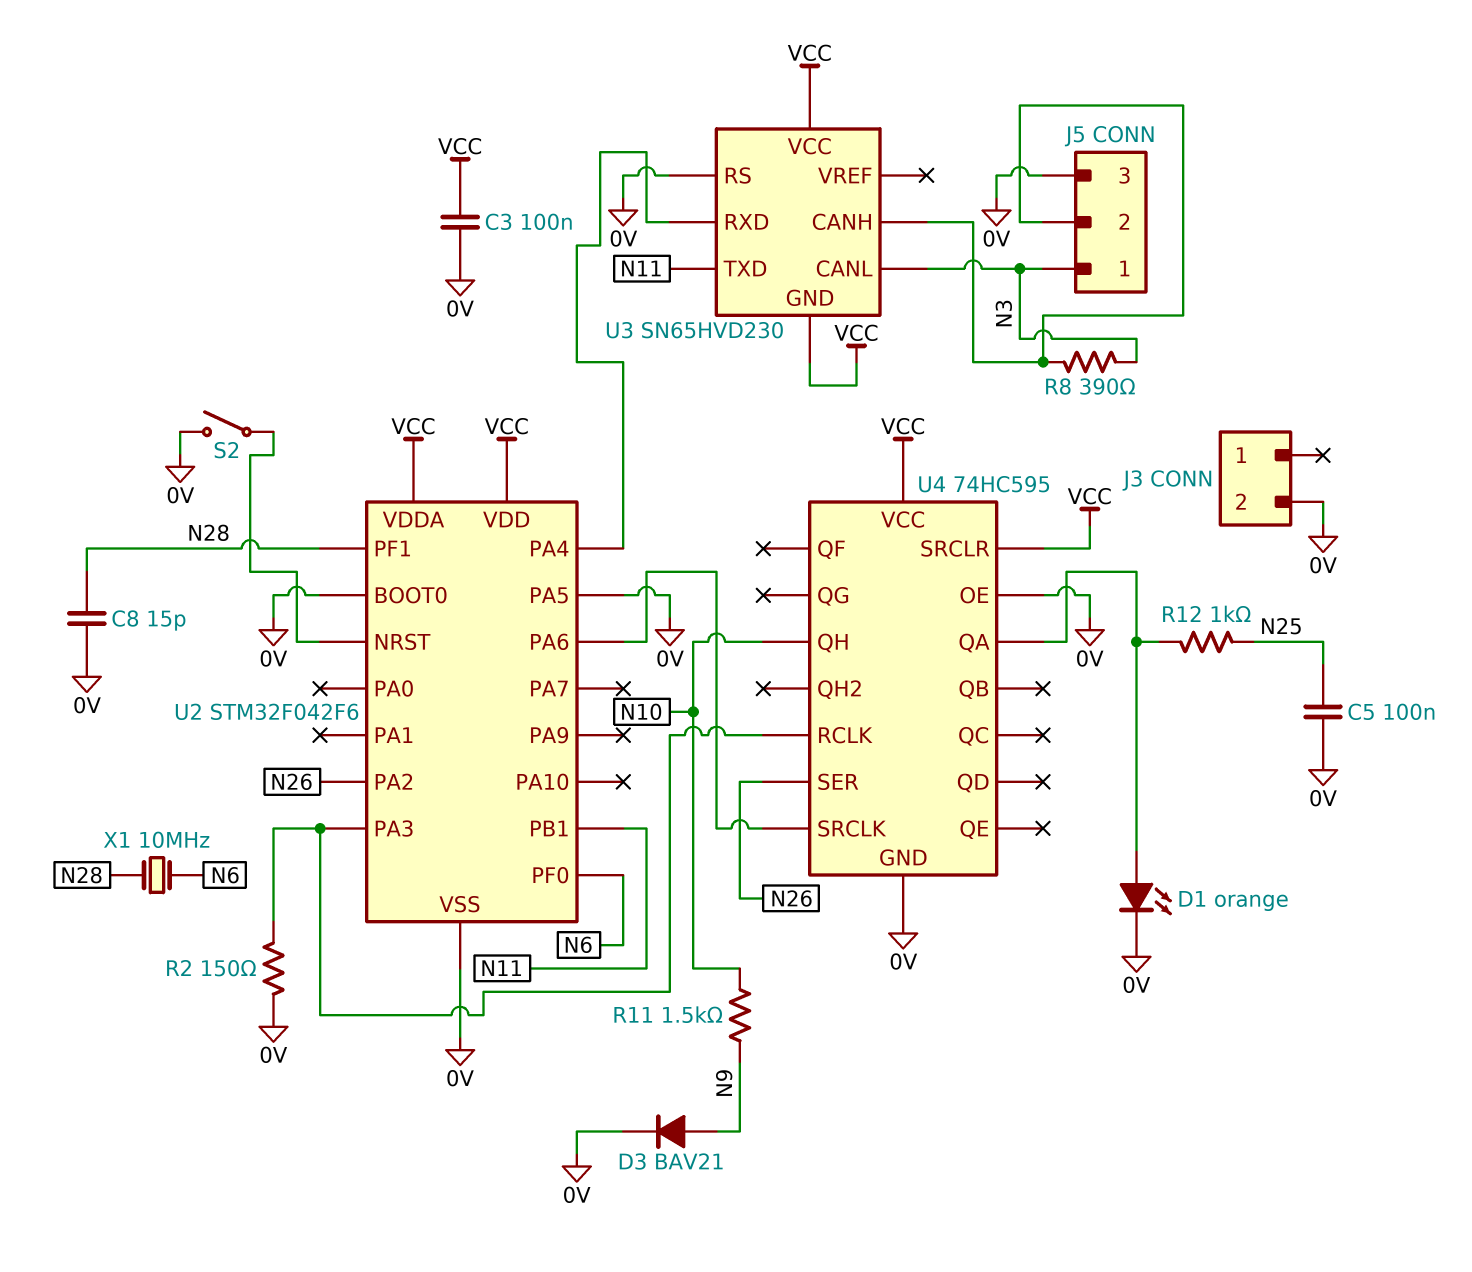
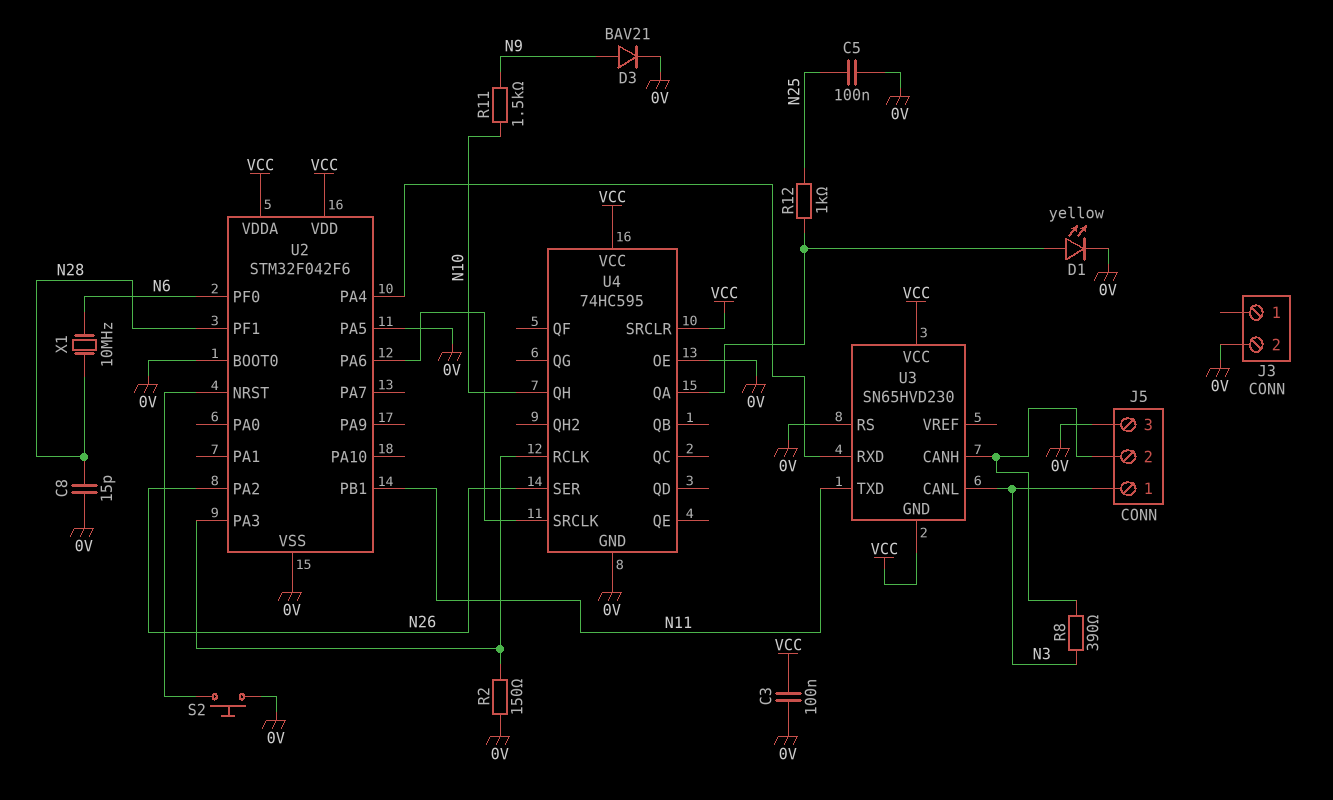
D1: LED orange (A U4/QA, K 0V) -> LED yellow (A U4/QA, K 0V)
S2: switch (0V, U2/NRST) -> button (0V, U2/NRST)

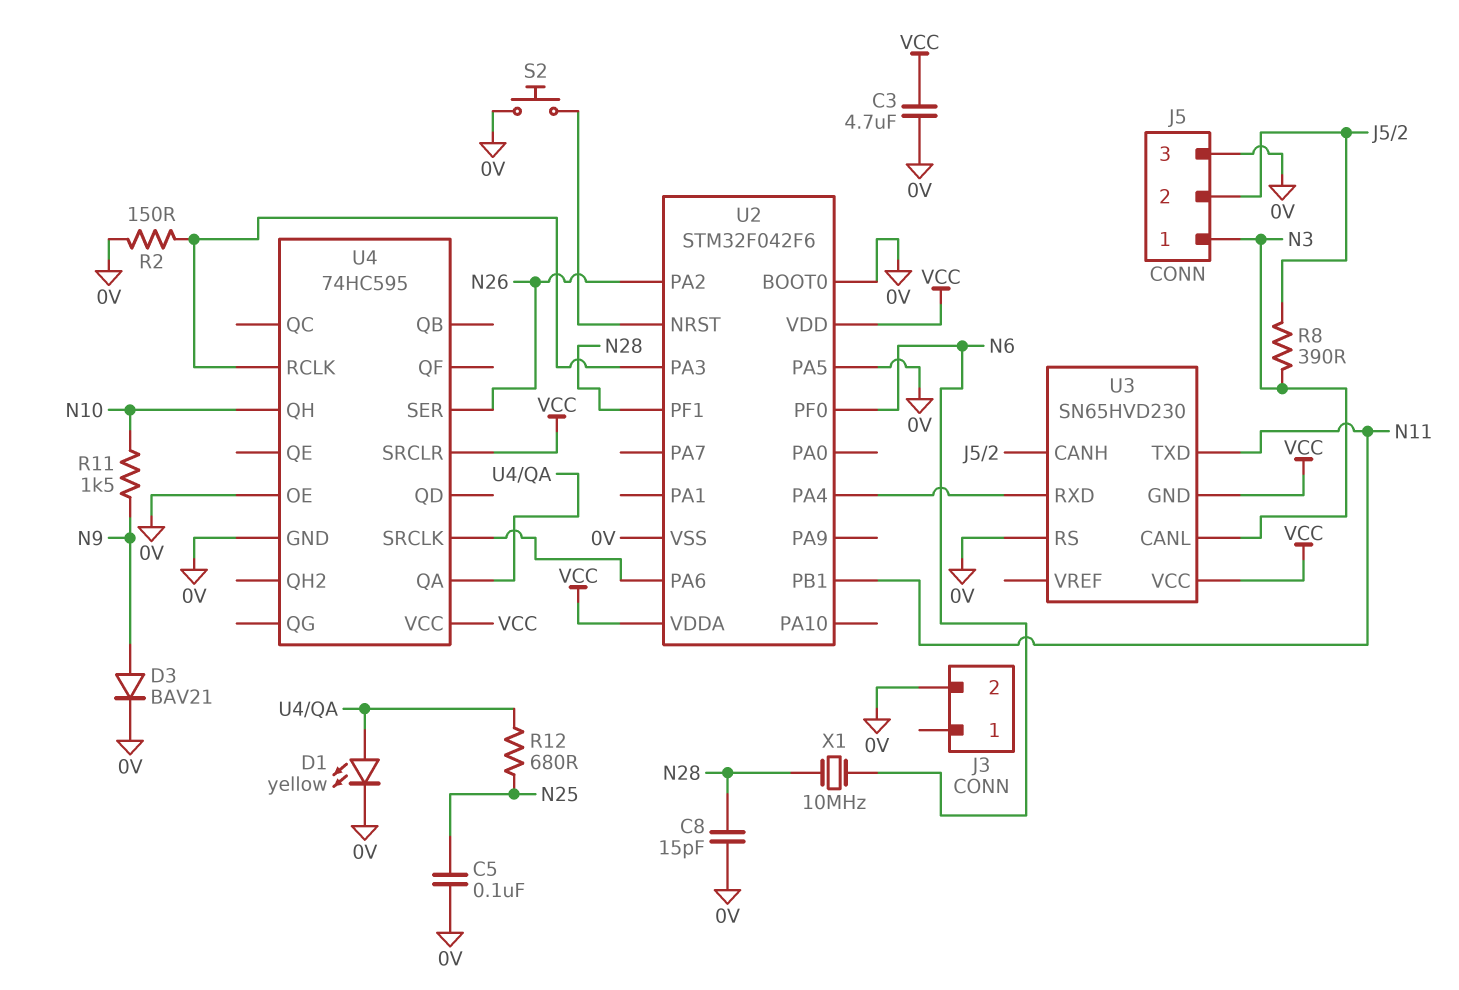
C3: 100nF (0V, VCC) -> 4.7uF (0V, VCC)
R12: 1k (N25, U4/QA) -> 680 (N25, U4/QA)

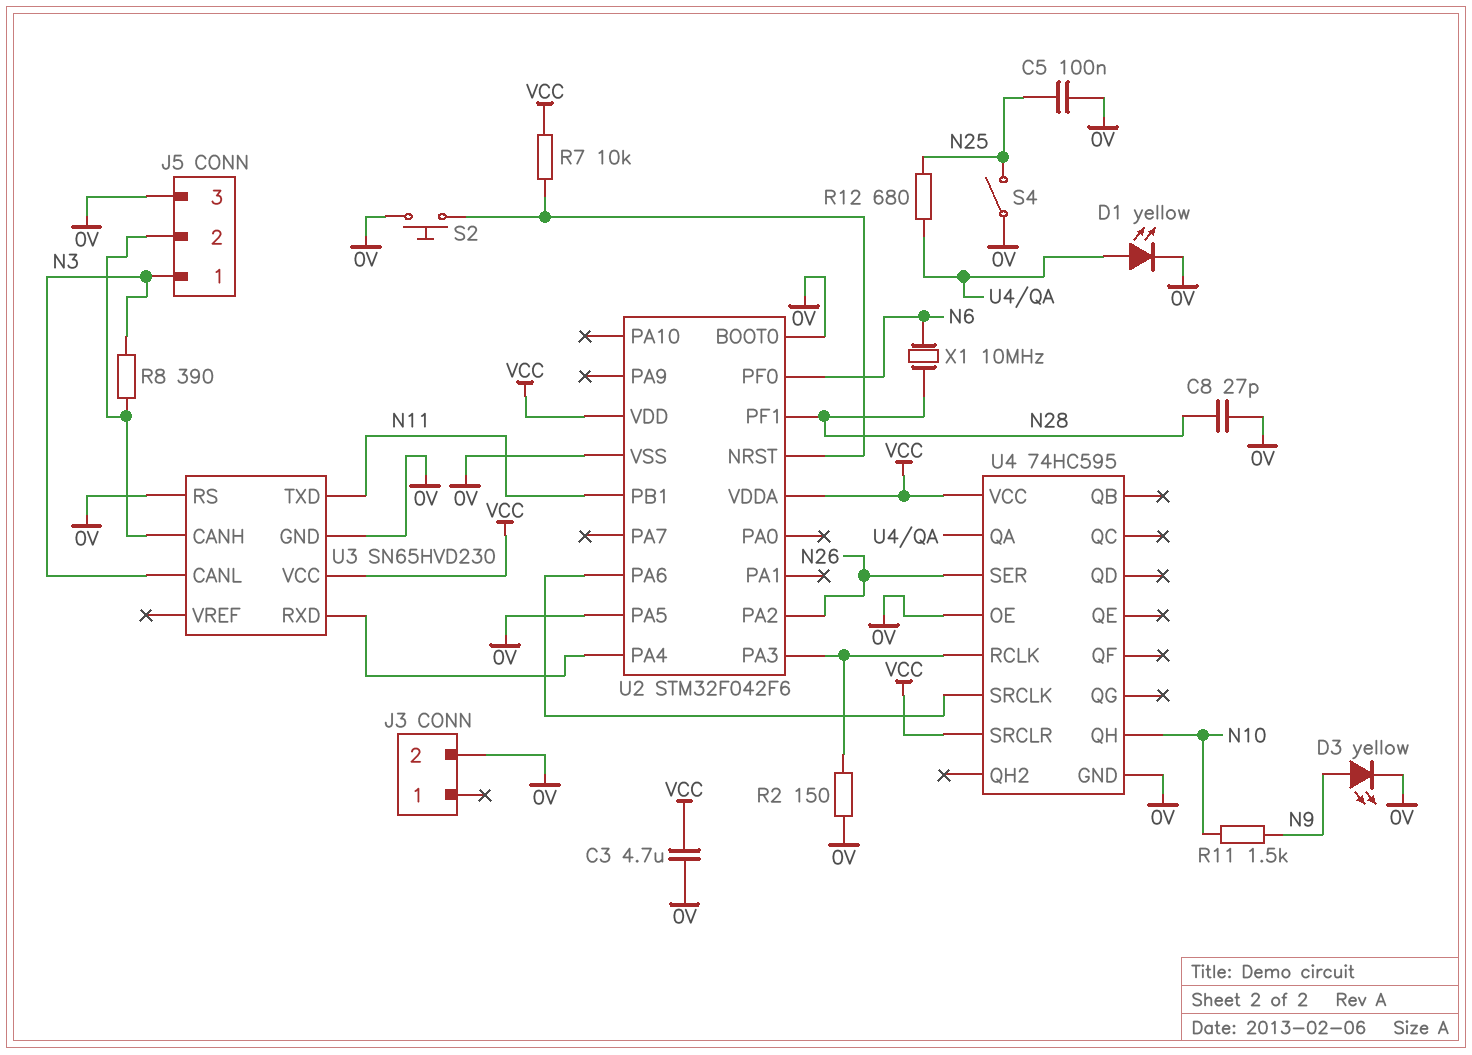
C8: 15pF (0V, N28) -> 27pF (0V, N28)
D3: diode BAV21 (A N9, K 0V) -> LED yellow (A N9, K 0V)
R7: none -> 10k (U2/NRST, VCC)
S4: none -> switch (0V, N25)
U3 pin GND: VCC -> 0V

